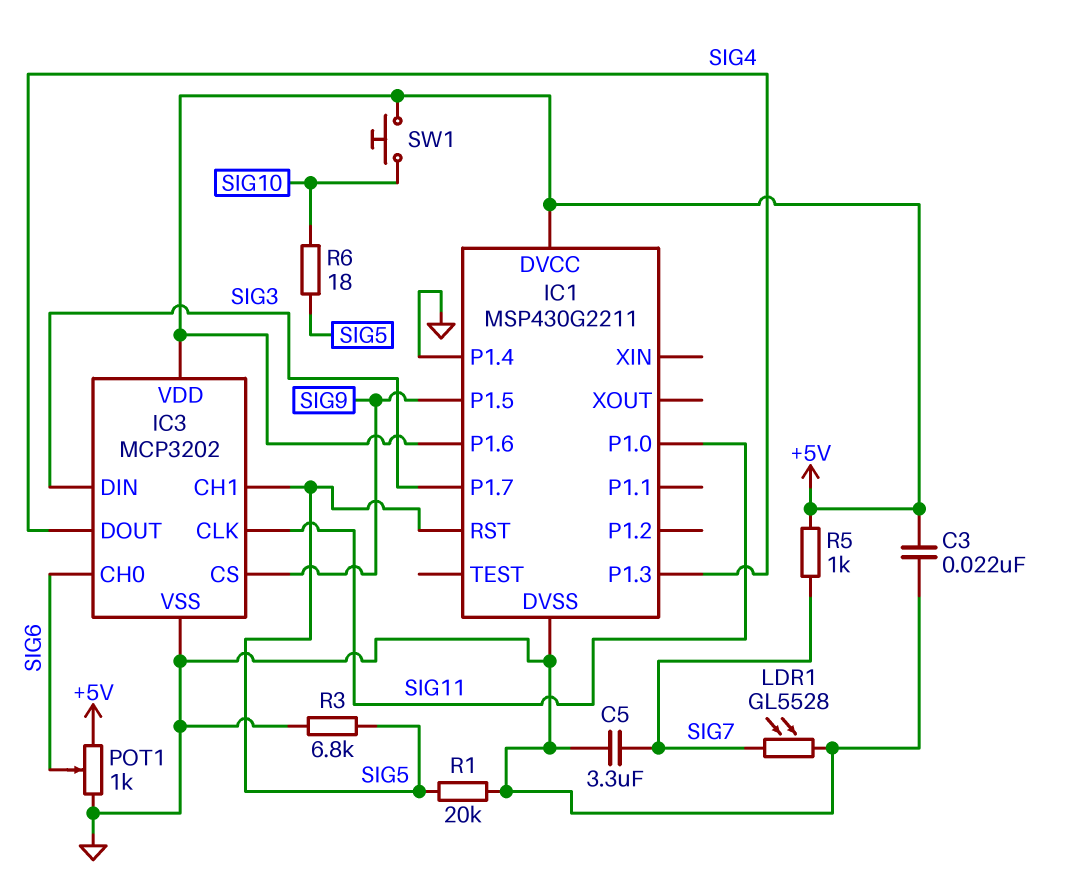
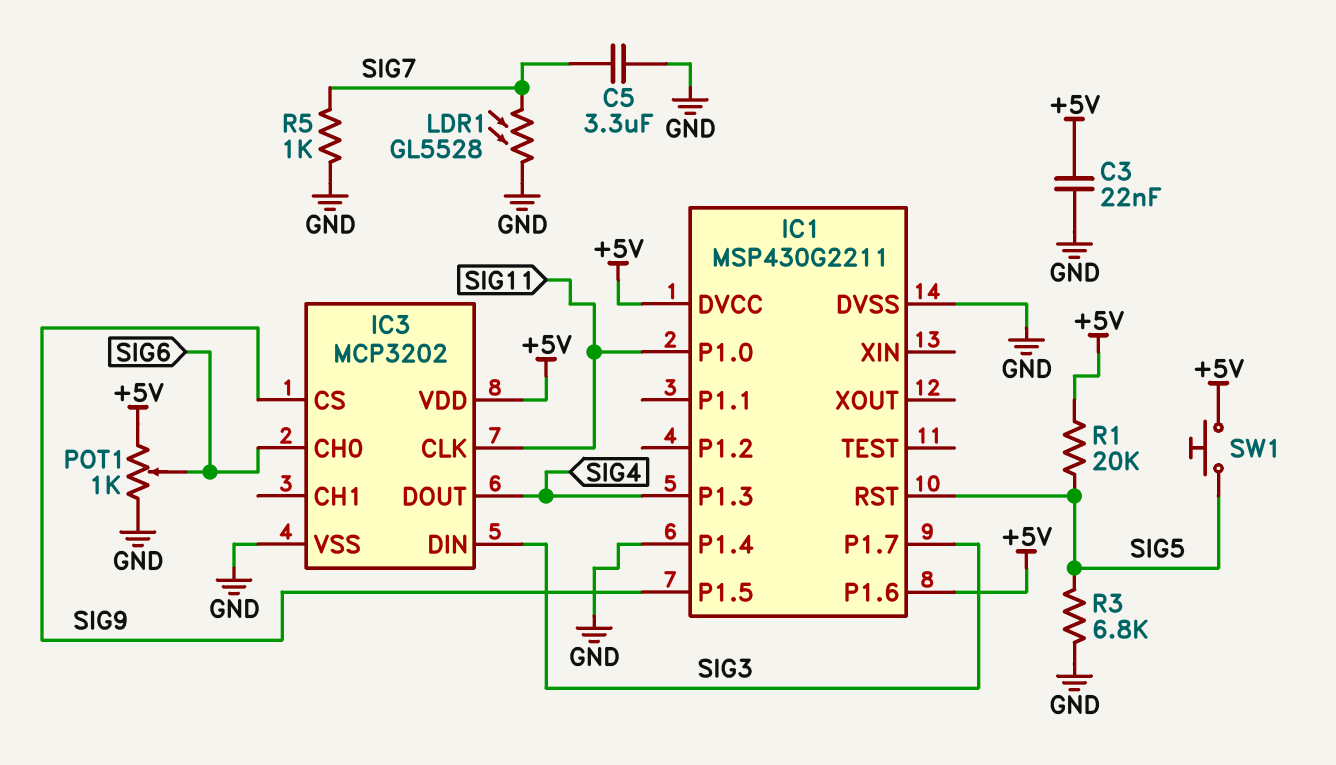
IC3 pin CH1: SIG5 -> none
R1: 20k (GND, SIG5) -> 20k (+5V, SIG5)
R5: 1k (+5V, SIG7) -> 1k (GND, SIG7)
R6: 18 (SIG5, SIG10) -> none
SW1: button (+5V, SIG10) -> button (+5V, SIG5)

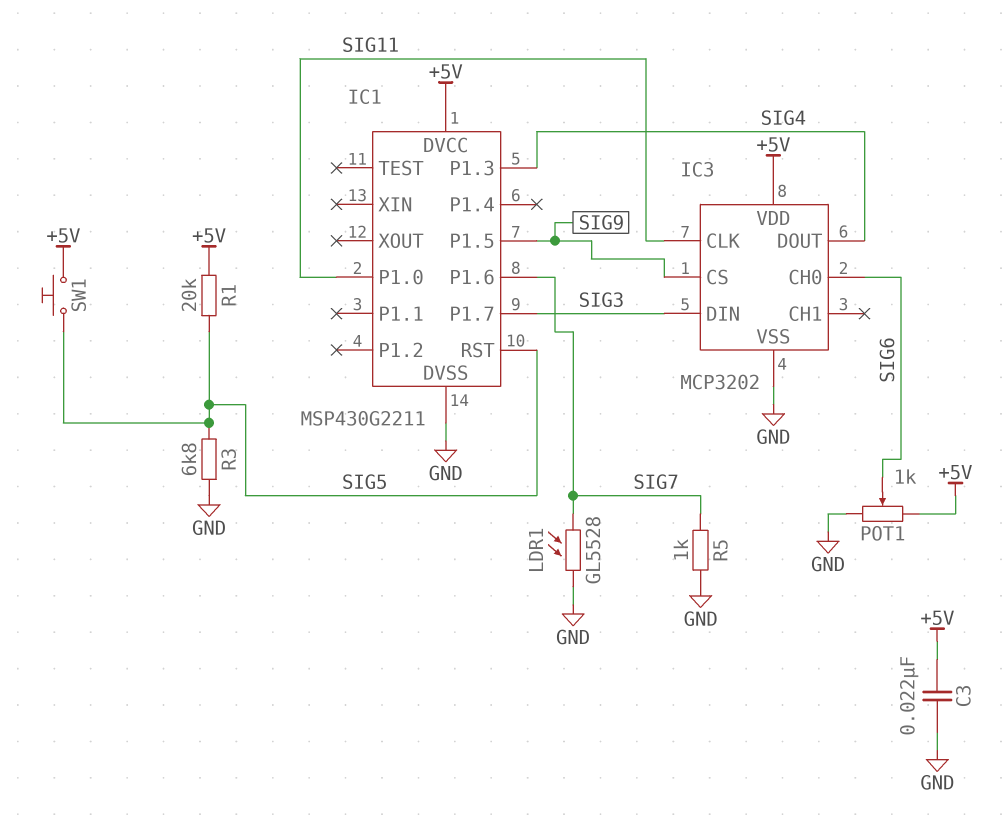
C5: 3.3uF (GND, SIG7) -> none
IC1 pin P1.4: GND -> none
IC1 pin P1.6: +5V -> SIG7

